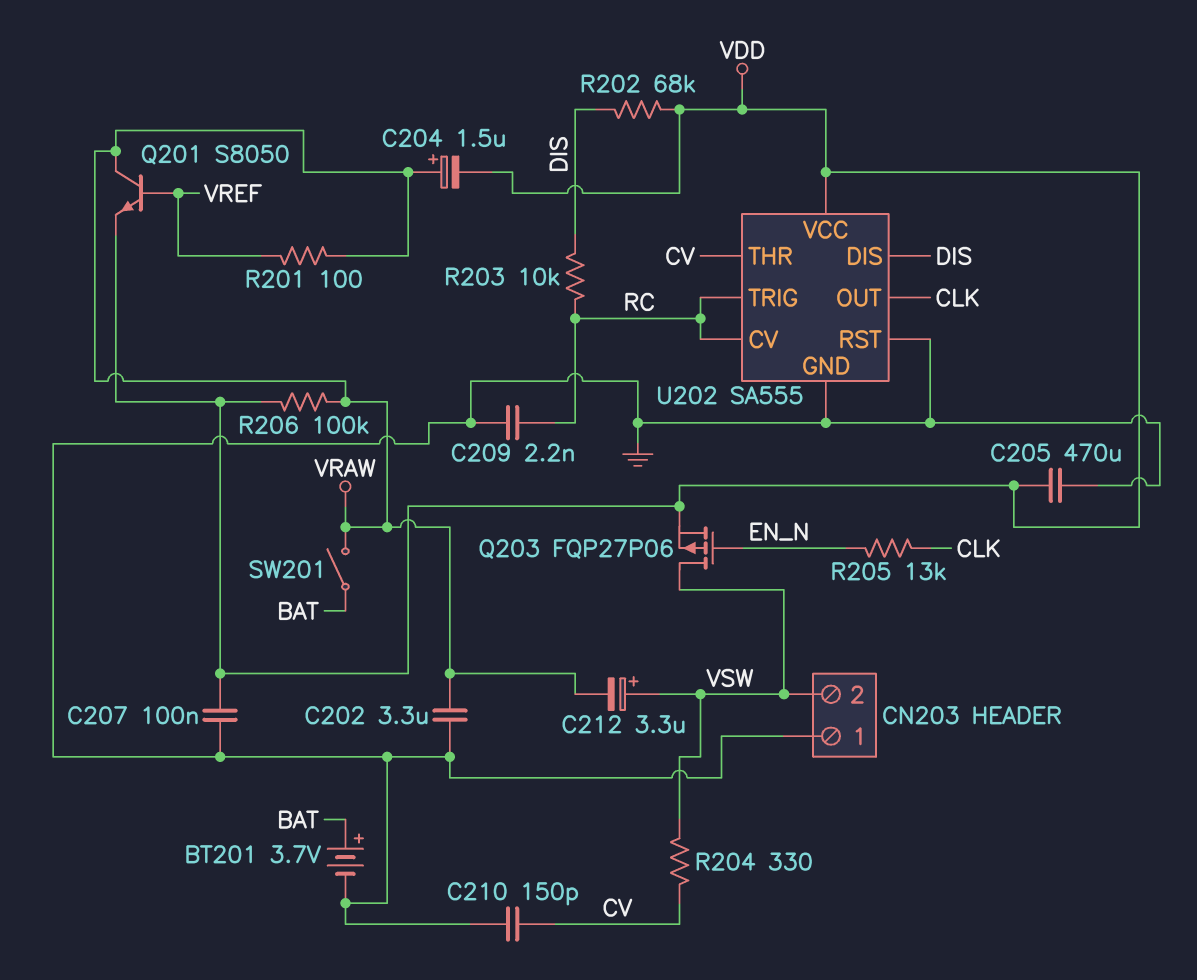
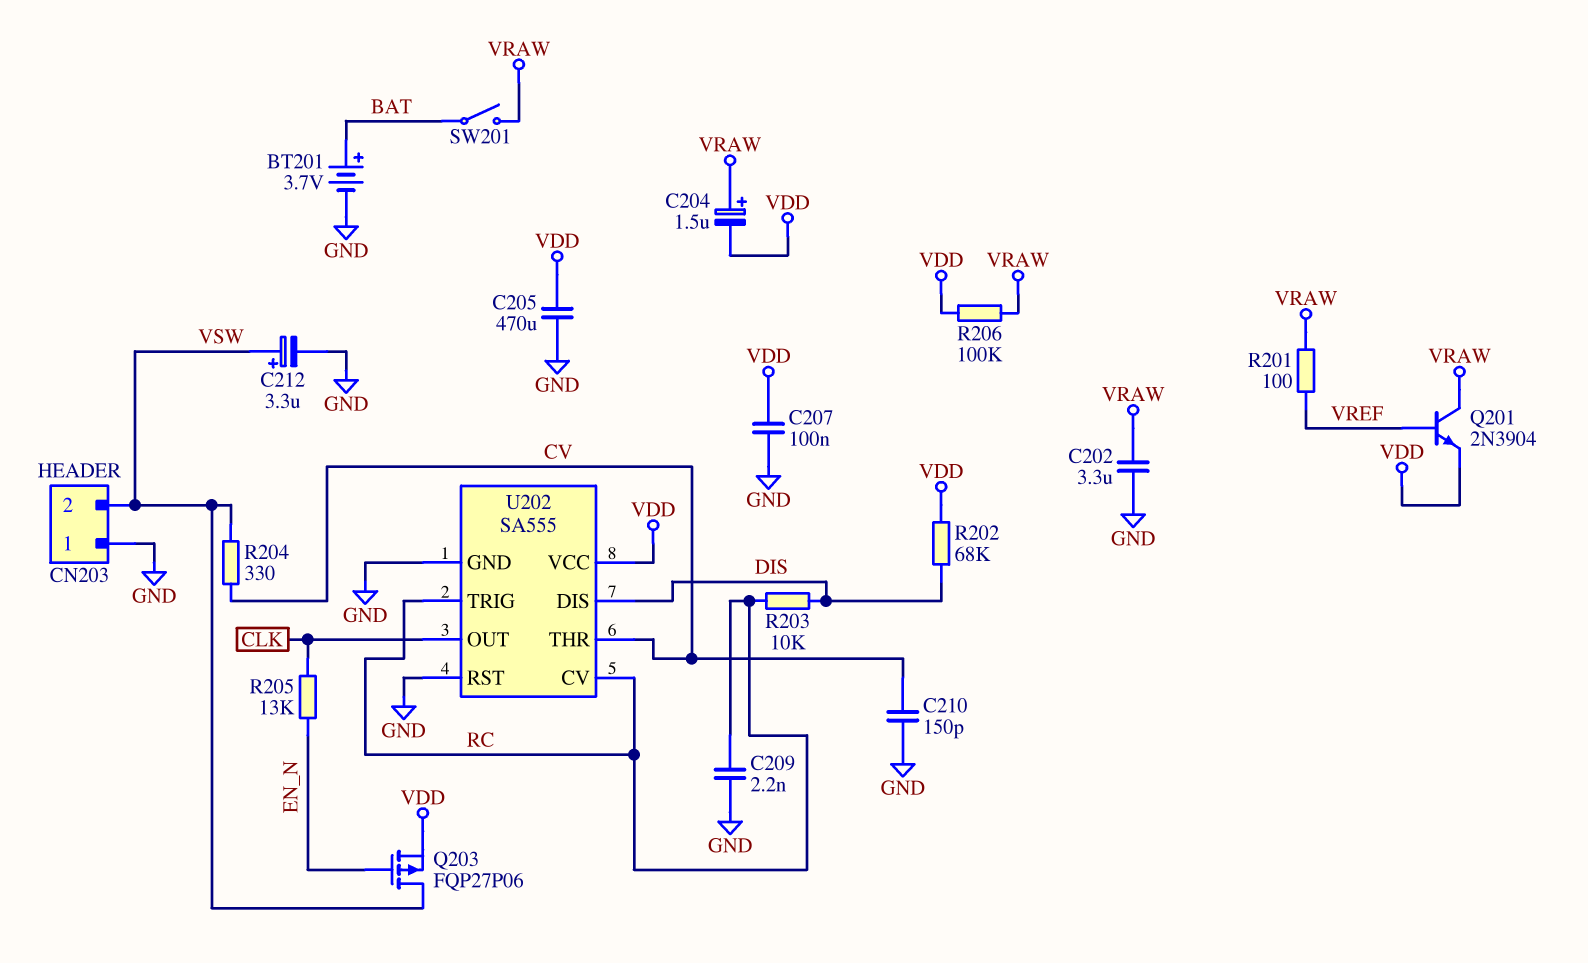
C212: 3.3uF (plus VSW, minus VRAW) -> 3.3uF (plus VSW, minus GND)
Q201: NPN S8050 (B VREF, C VRAW, E VDD) -> NPN 2N3904 (B VREF, C VRAW, E VDD)

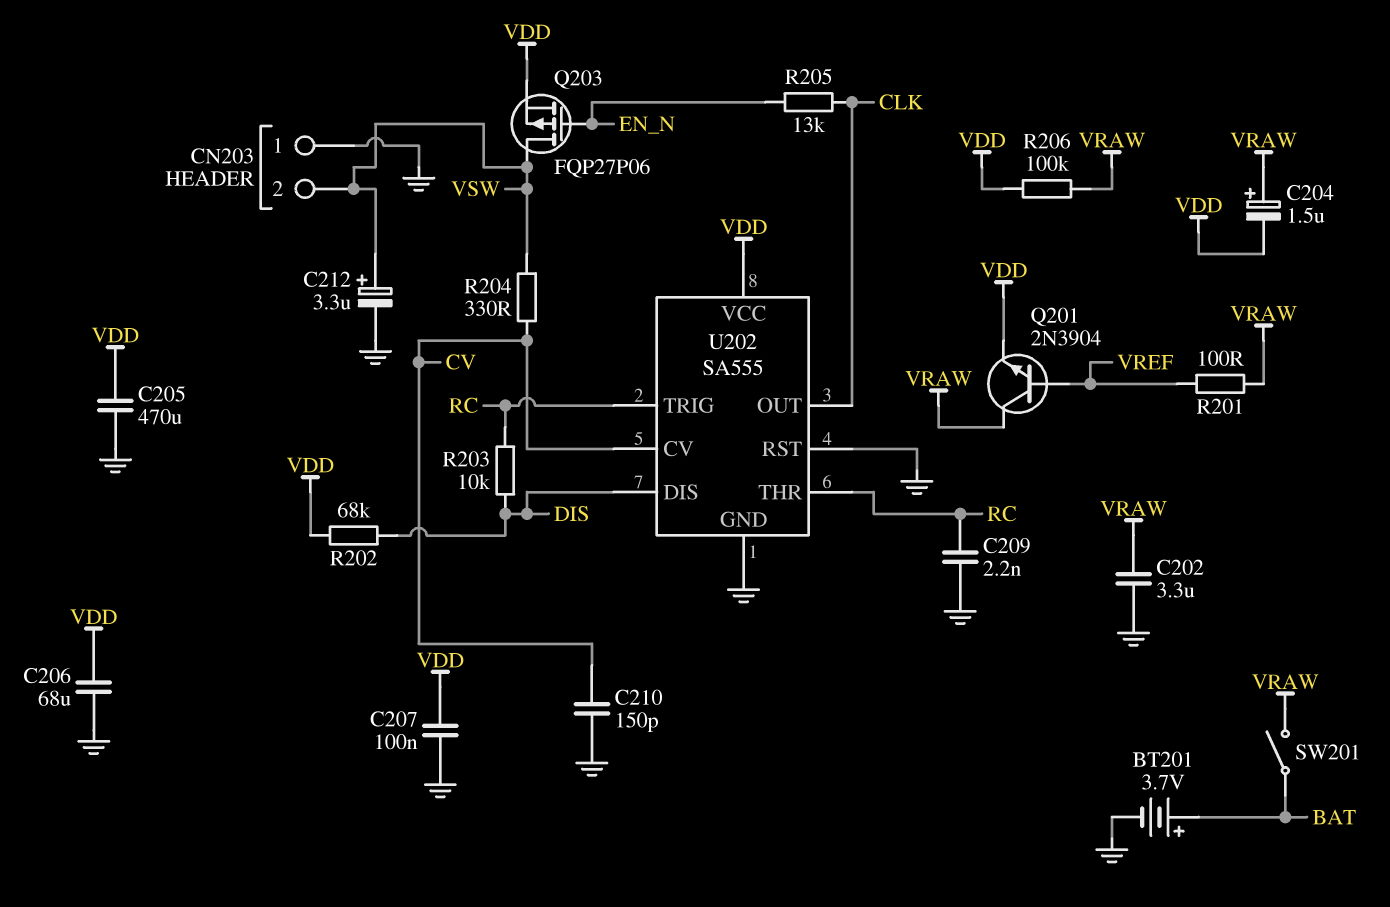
C206: none -> 68uF (GND, VDD)
U202 pin CV: RC -> CV
U202 pin THR: CV -> RC

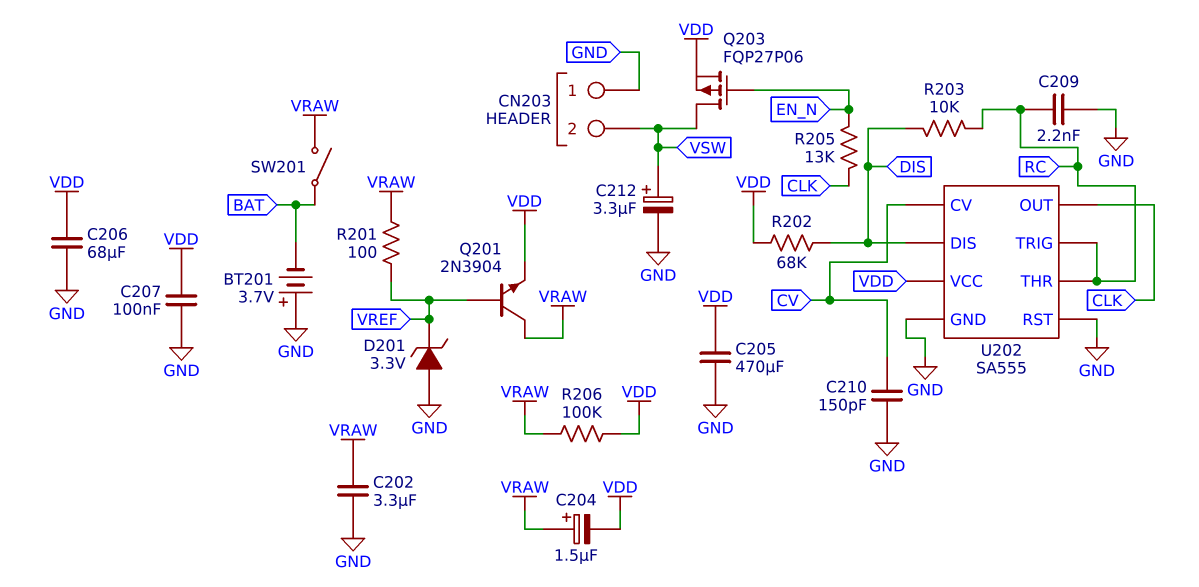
BT201: 3.7V (plus BAT, minus GND) -> 3.7V (plus GND, minus BAT)
D201: none -> zener 3.3V (A GND, K VREF)
R204: 330 (CV, VSW) -> none

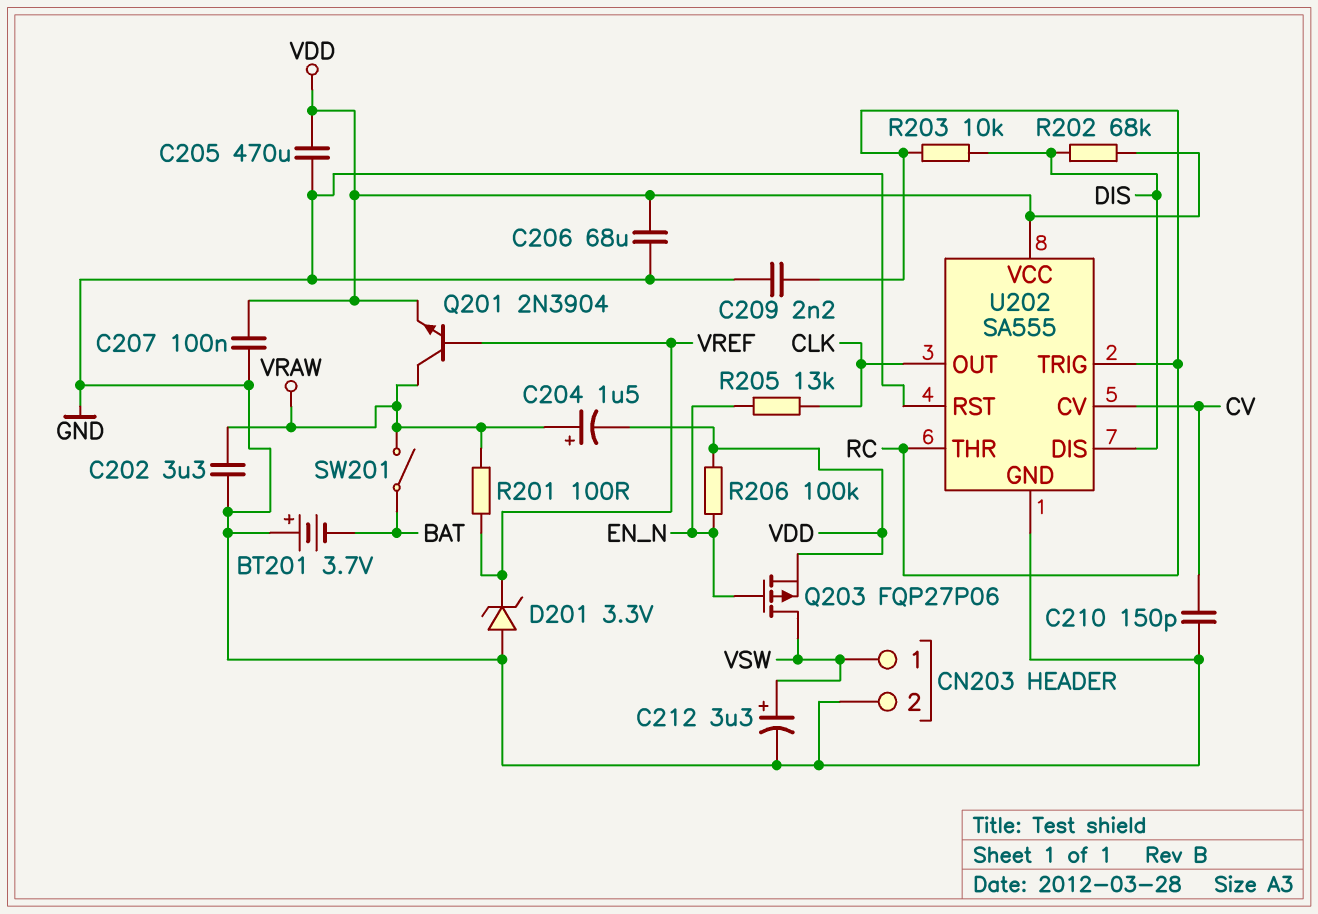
CN203 pin 1: GND -> VSW
CN203 pin 2: VSW -> GND
R206: 100k (VDD, VRAW) -> 100k (EN_N, VDD)

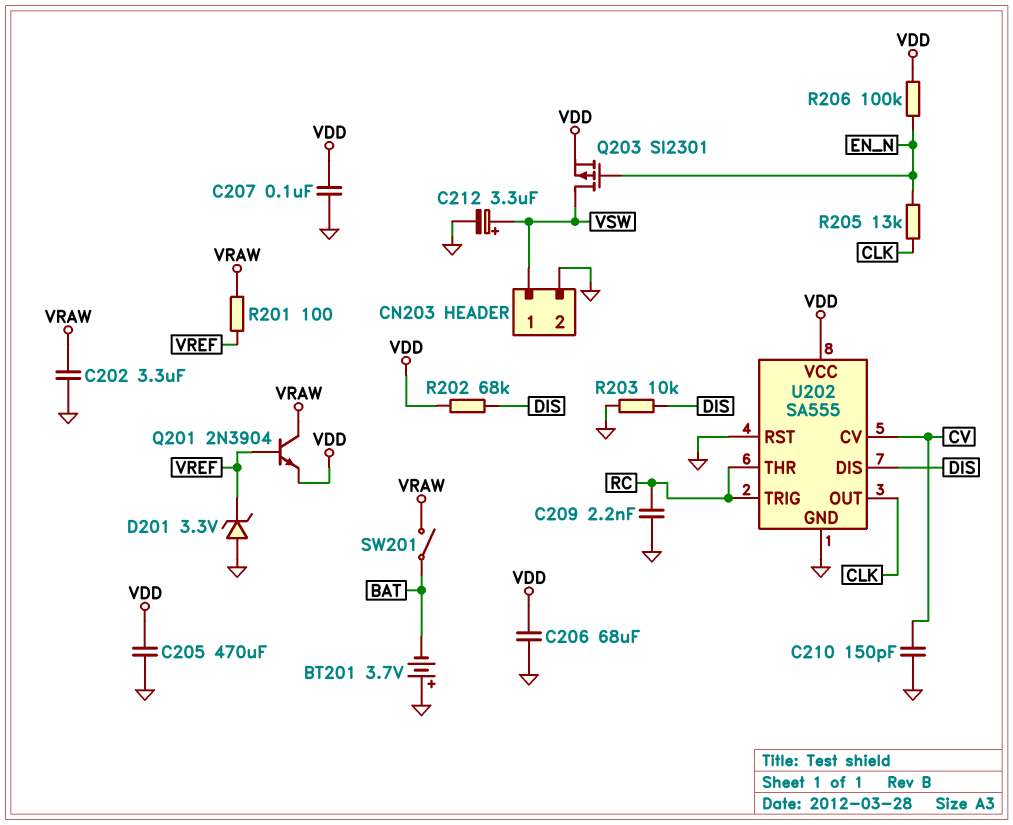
C204: 1.5uF (plus VRAW, minus VDD) -> none
Q203: PMOS FQP27P06 (G EN_N, D VSW, S VDD) -> PMOS SI2301 (G EN_N, D VSW, S VDD)
R203: 10k (DIS, RC) -> 10k (DIS, GND)

